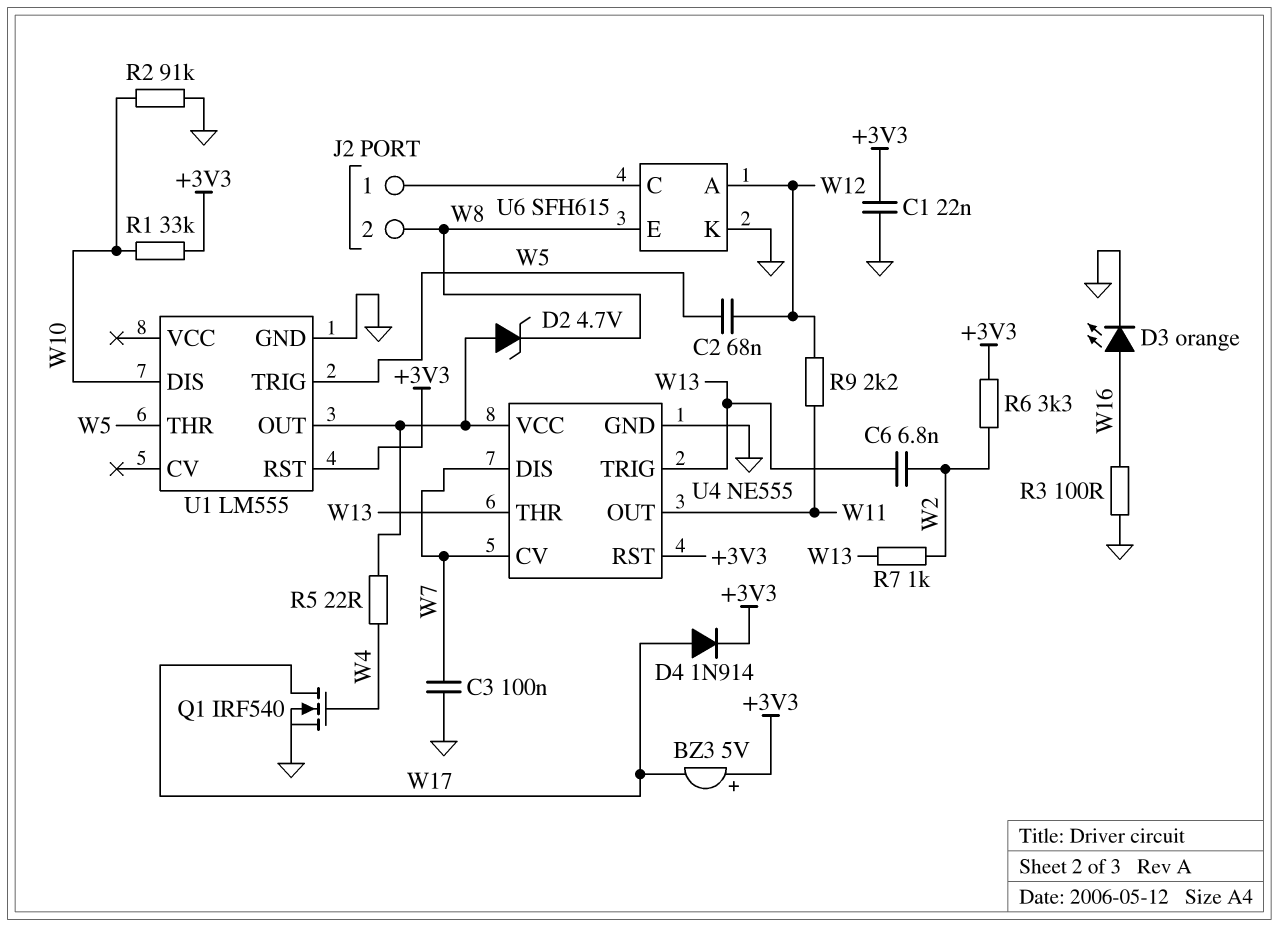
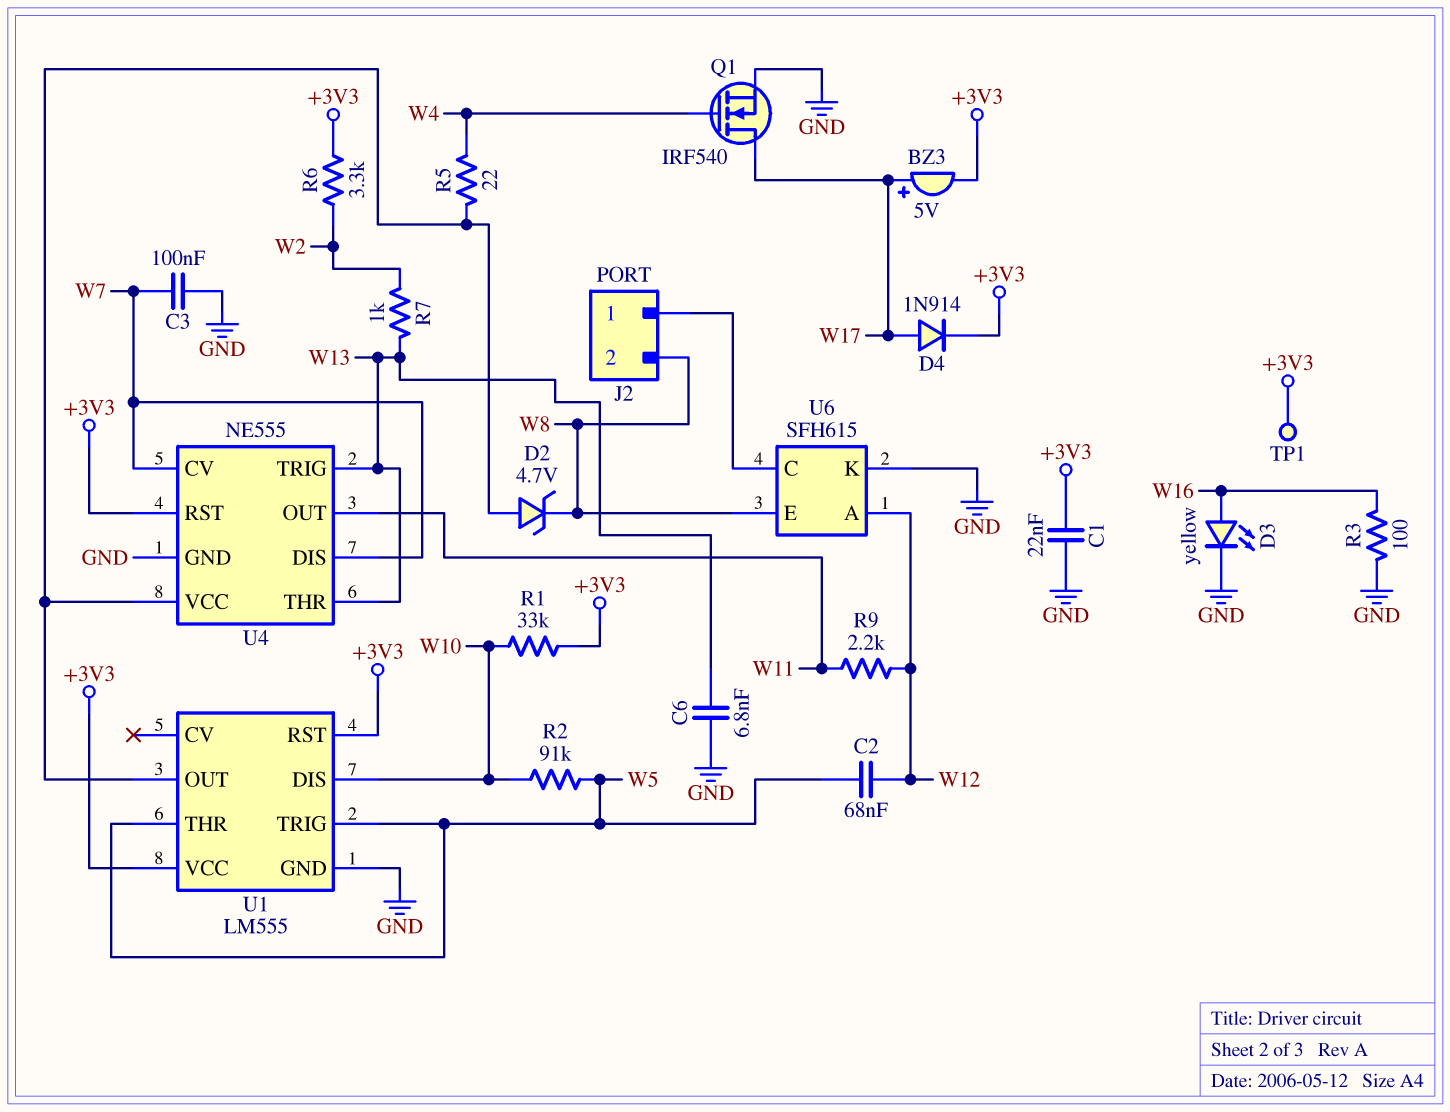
BZ3: buzzer 5V (plus +3V3, minus W17) -> buzzer 5V (plus W17, minus +3V3)
C6: 6.8nF (W2, W13) -> 6.8nF (GND, W13)
D3: LED orange (A W16, K GND) -> LED yellow (A W16, K GND)
R2: 91k (GND, W10) -> 91k (W5, W10)
TP1: none -> test point (+3V3)
U1 pin VCC: none -> +3V3

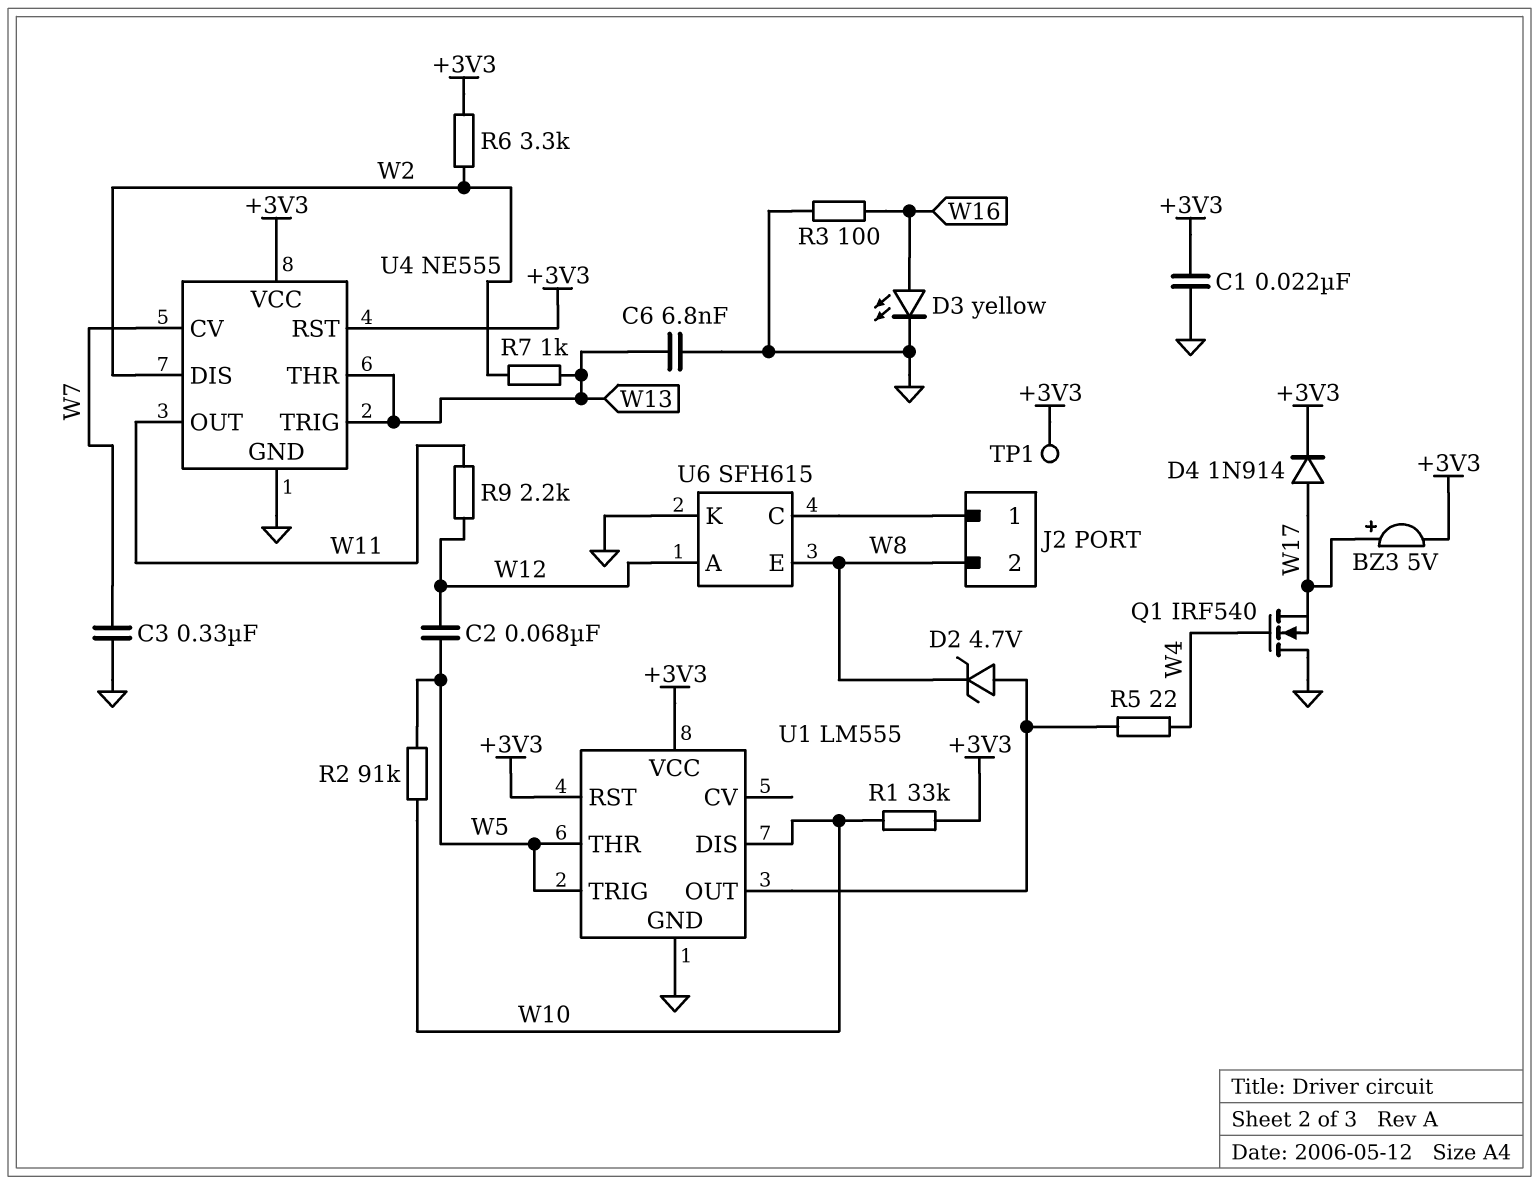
C3: 100nF (GND, W7) -> 330nF (GND, W7)
Q1: NMOS IRF540 (G W4, D W17, S GND) -> NMOS IRF540 (G W4, D GND, S W17)
U4 pin DIS: W7 -> W2
U4 pin VCC: U1/OUT -> +3V3

